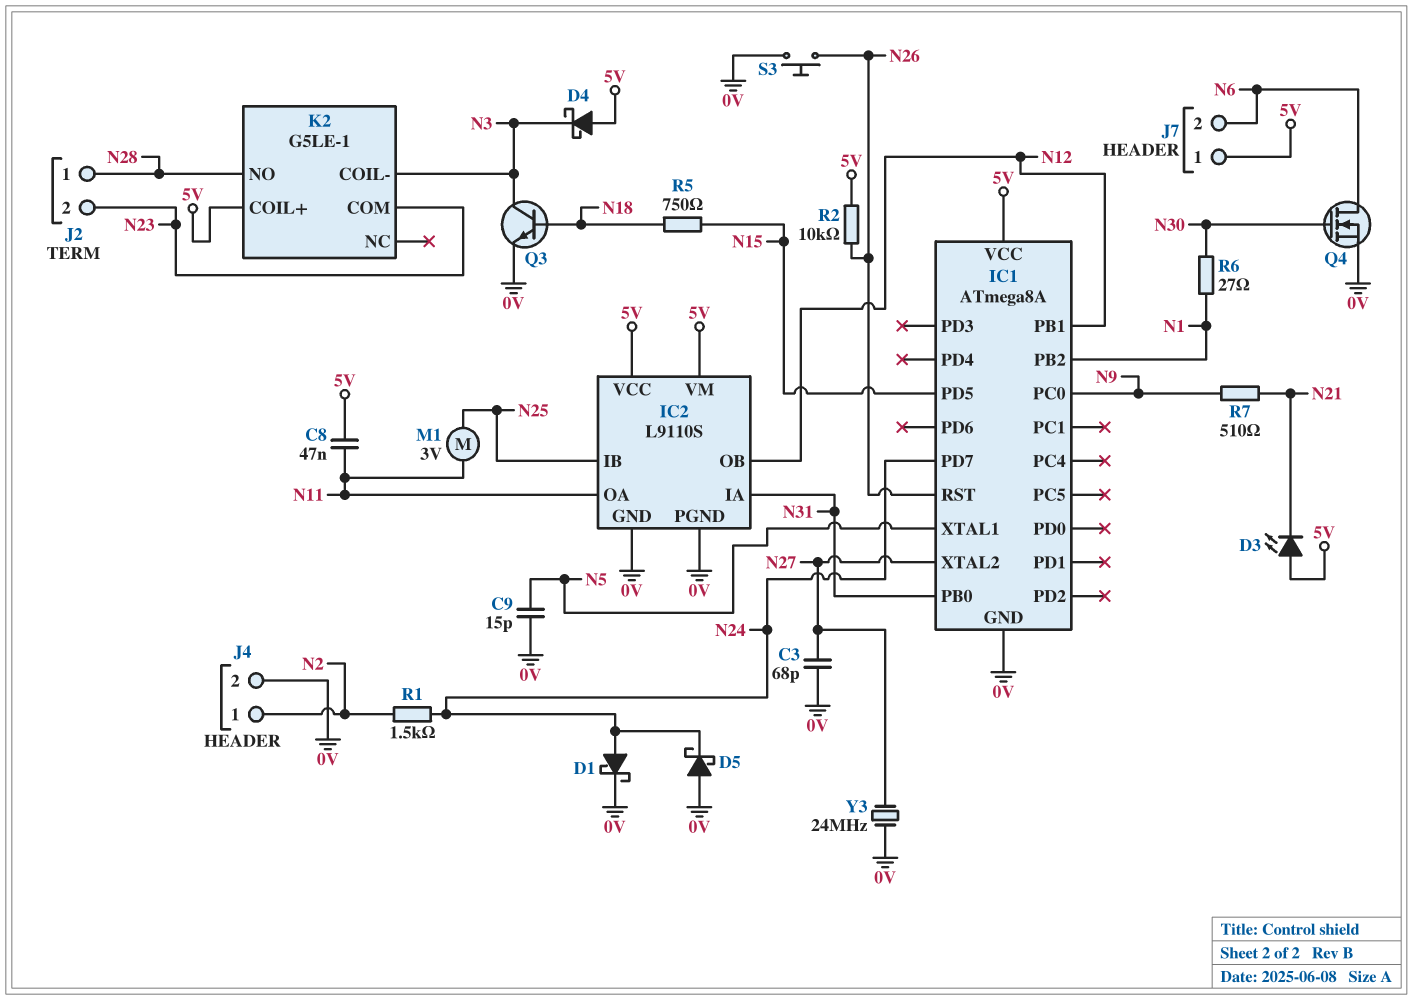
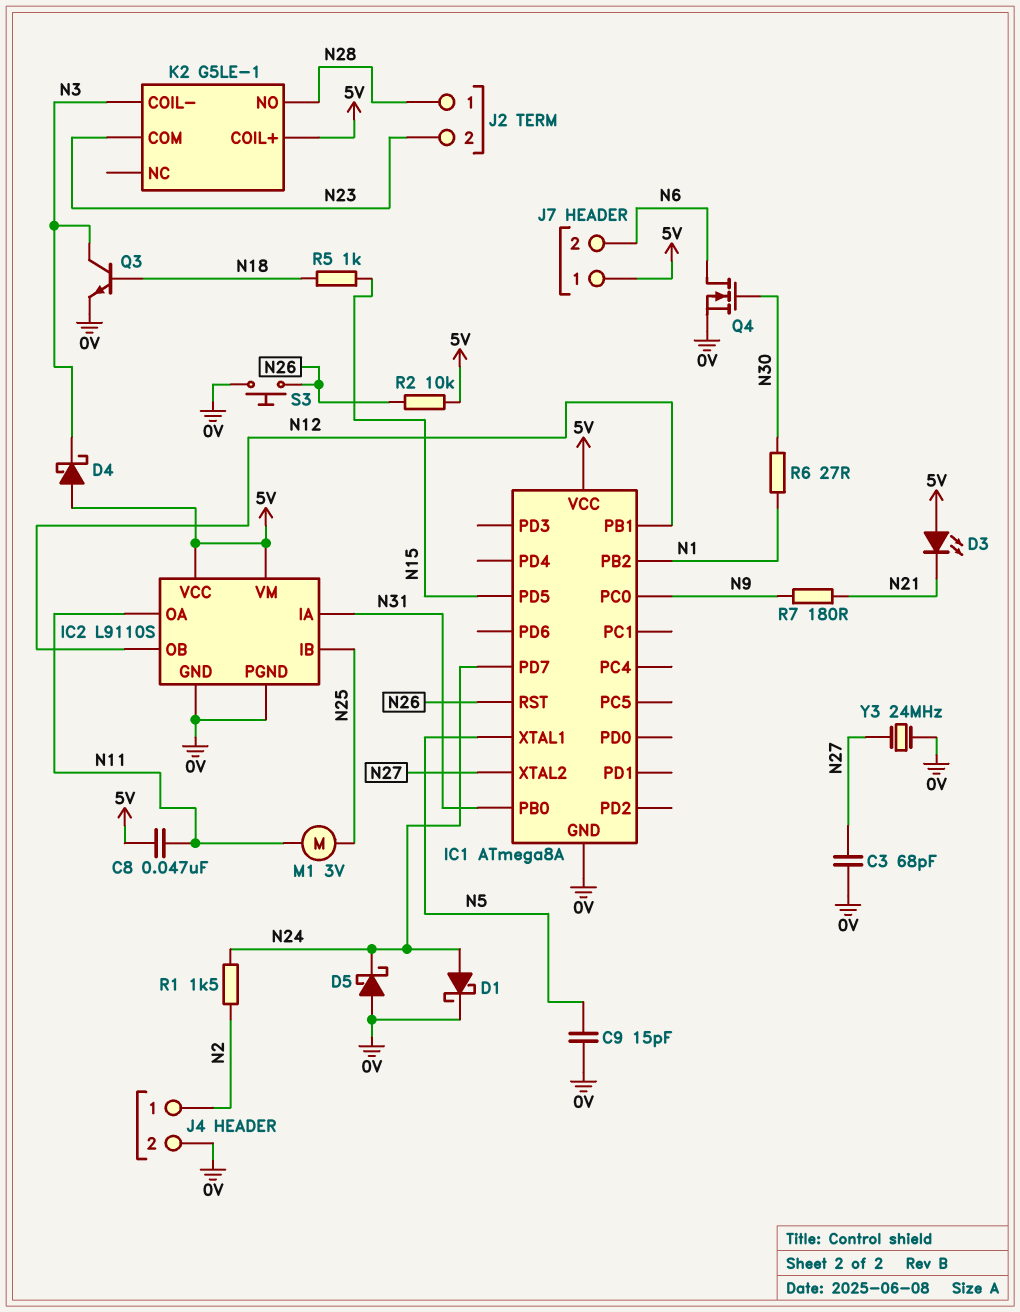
R5: 750 (N15, N18) -> 1k (N15, N18)
R7: 510 (N9, N21) -> 180 (N9, N21)

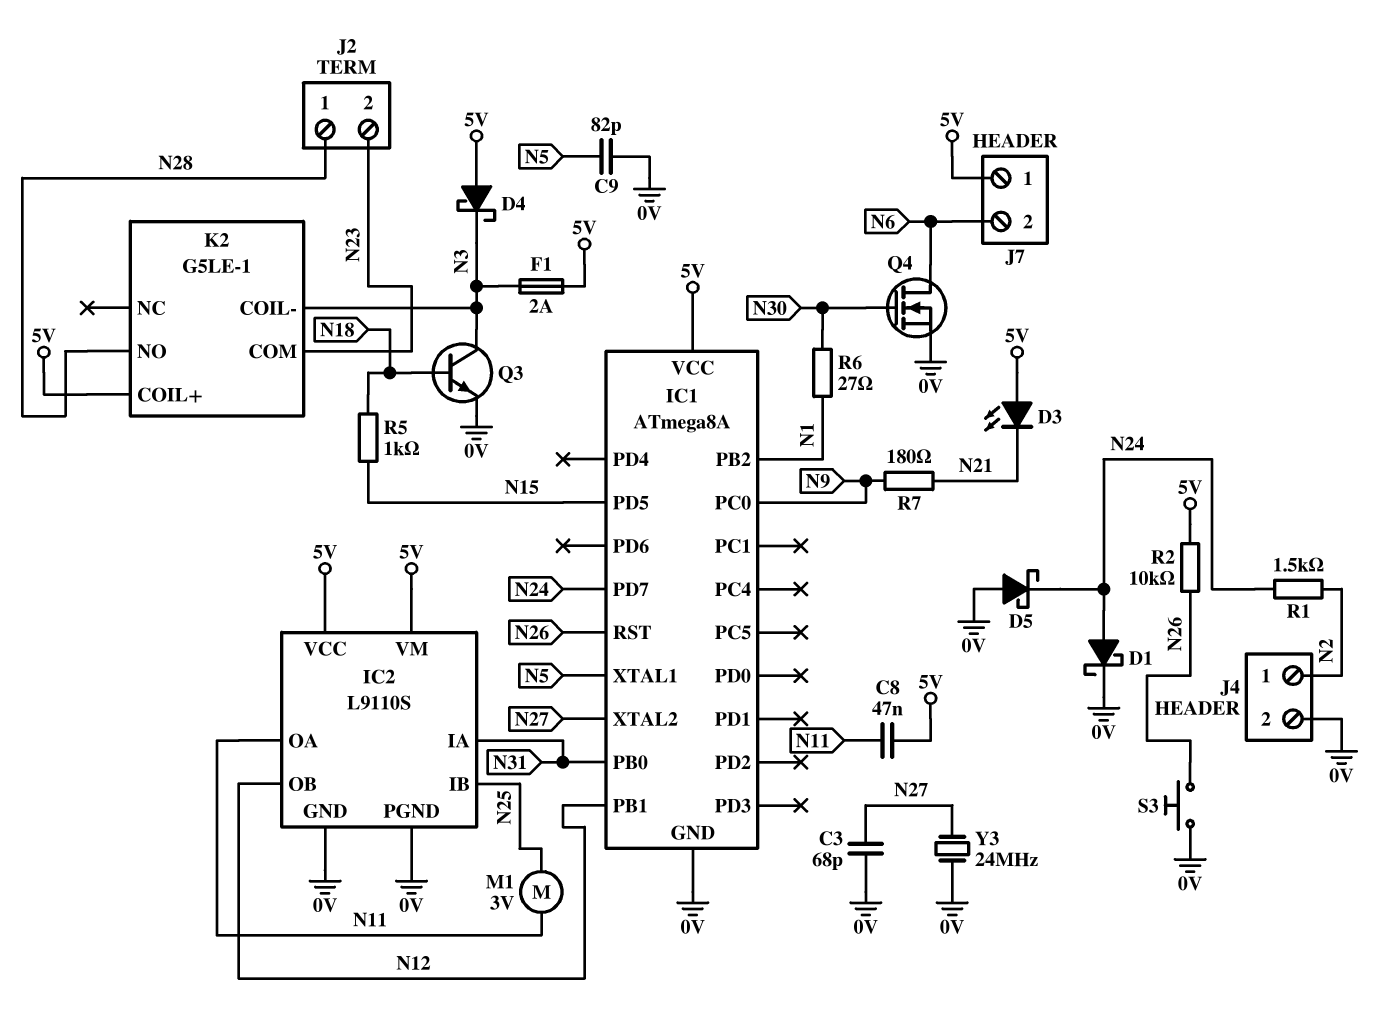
C9: 15pF (0V, N5) -> 82pF (0V, N5)
F1: none -> 2A (5V, N3)

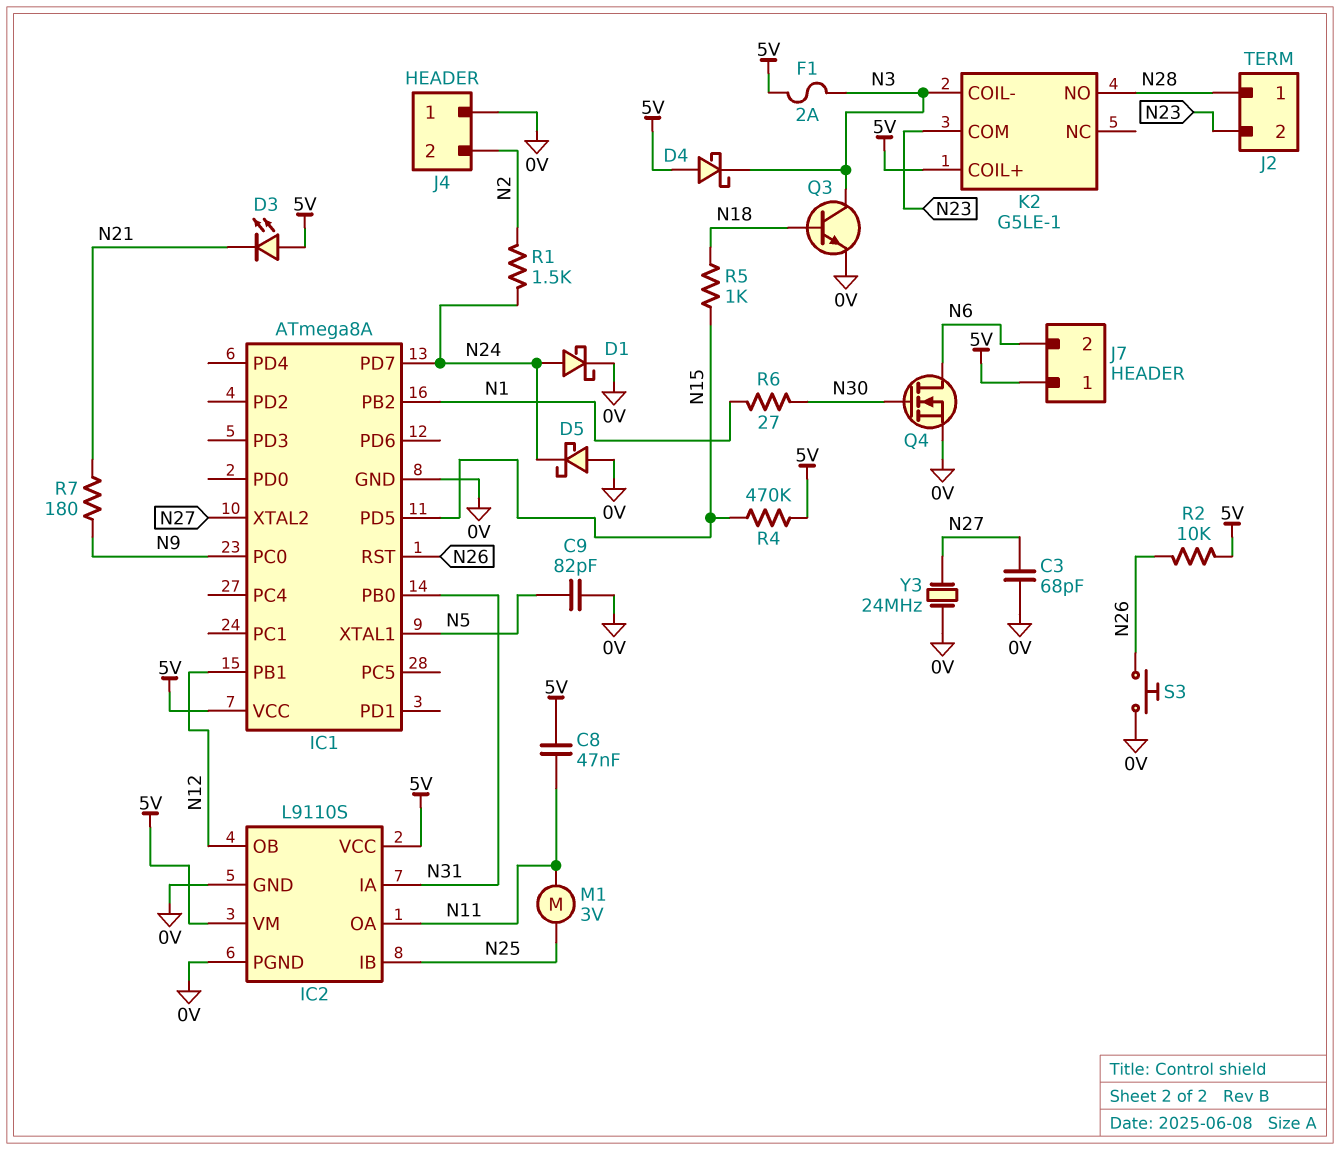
J4 pin 1: N2 -> 0V
J4 pin 2: 0V -> N2
R4: none -> 470k (5V, N15)

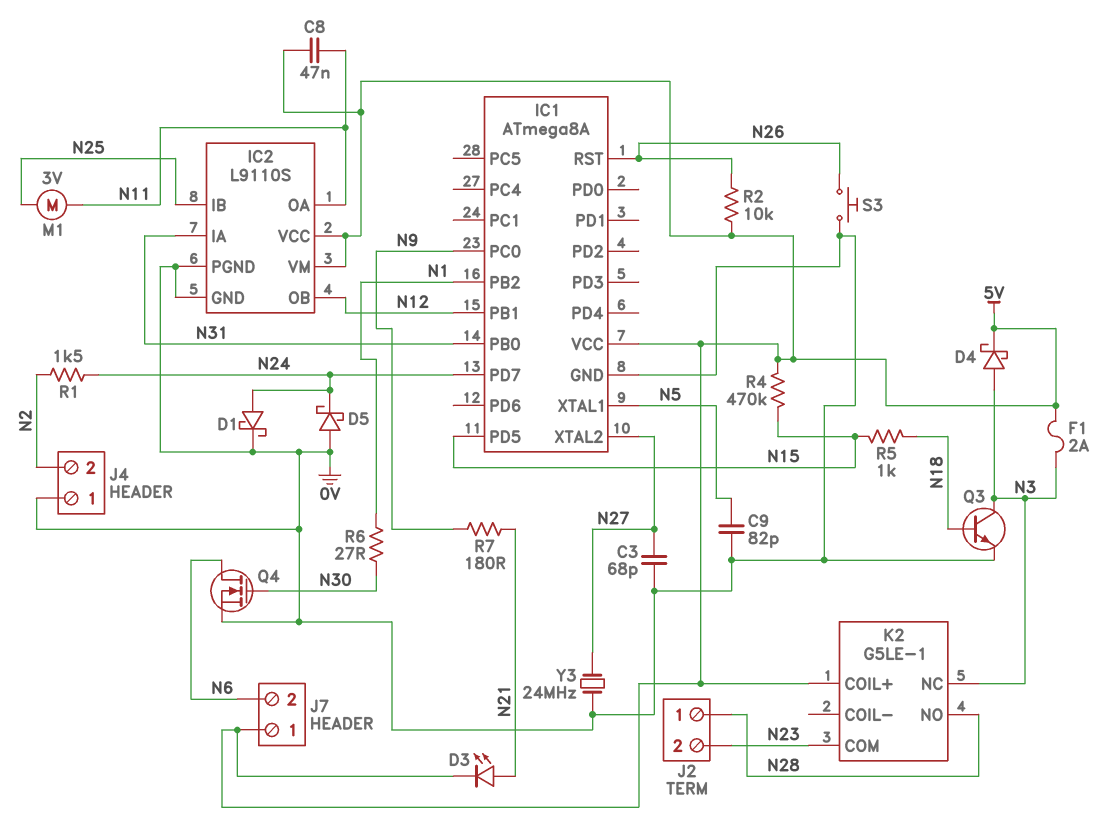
D3: LED (A 5V, K N21) -> LED (A N21, K 5V)
D4: schottky (A 5V, K N3) -> schottky (A N3, K 5V)
K2 pin COIL-: N3 -> none
K2 pin NC: none -> N3

